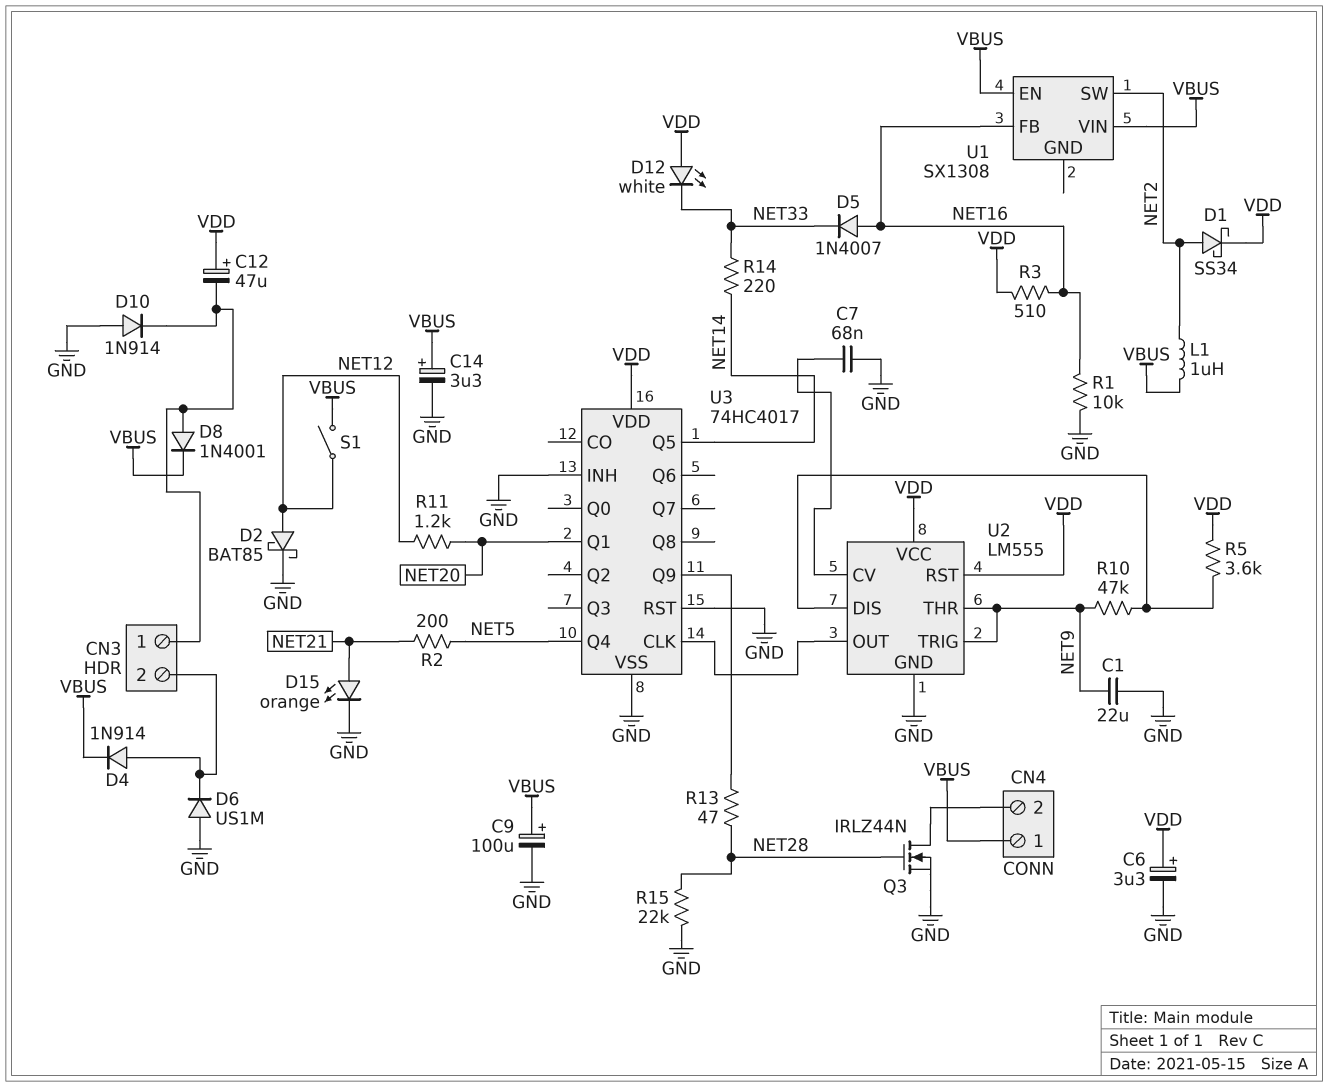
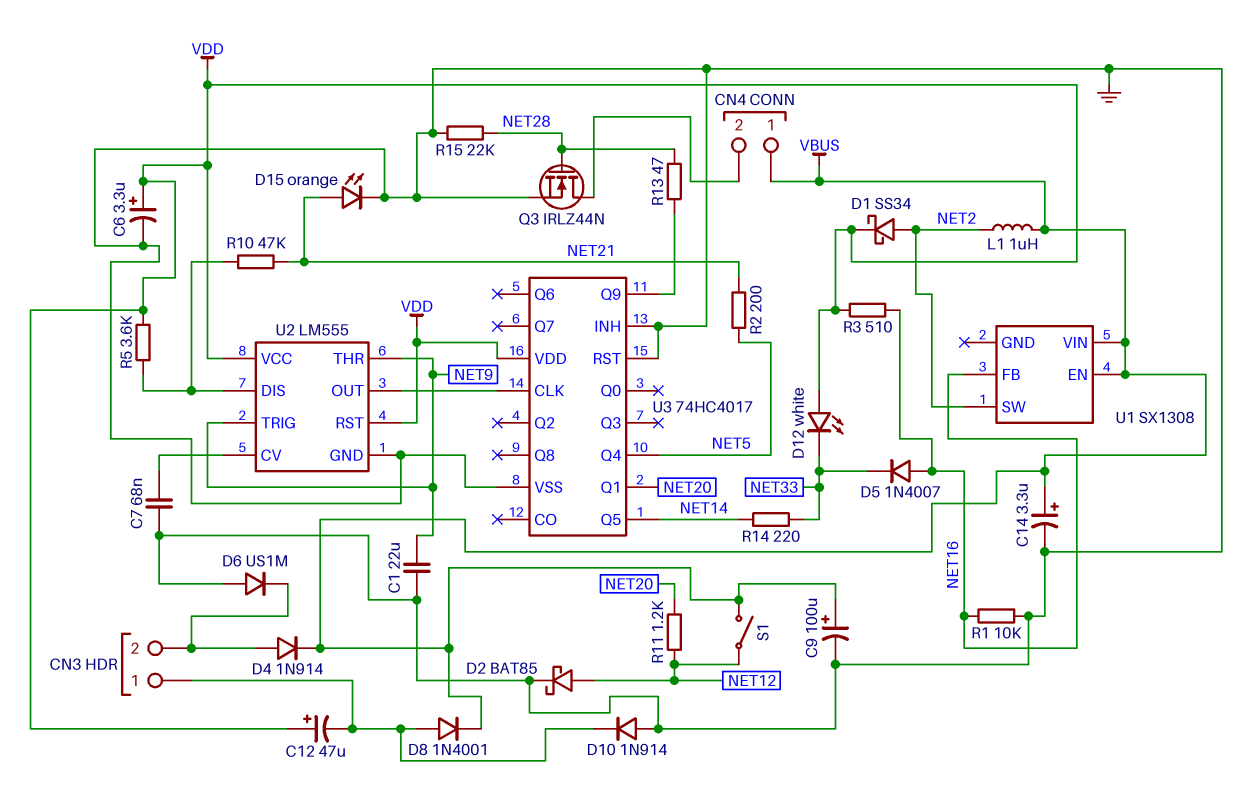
R10: 47k (NET9, U2/DIS) -> 47k (NET21, U2/DIS)

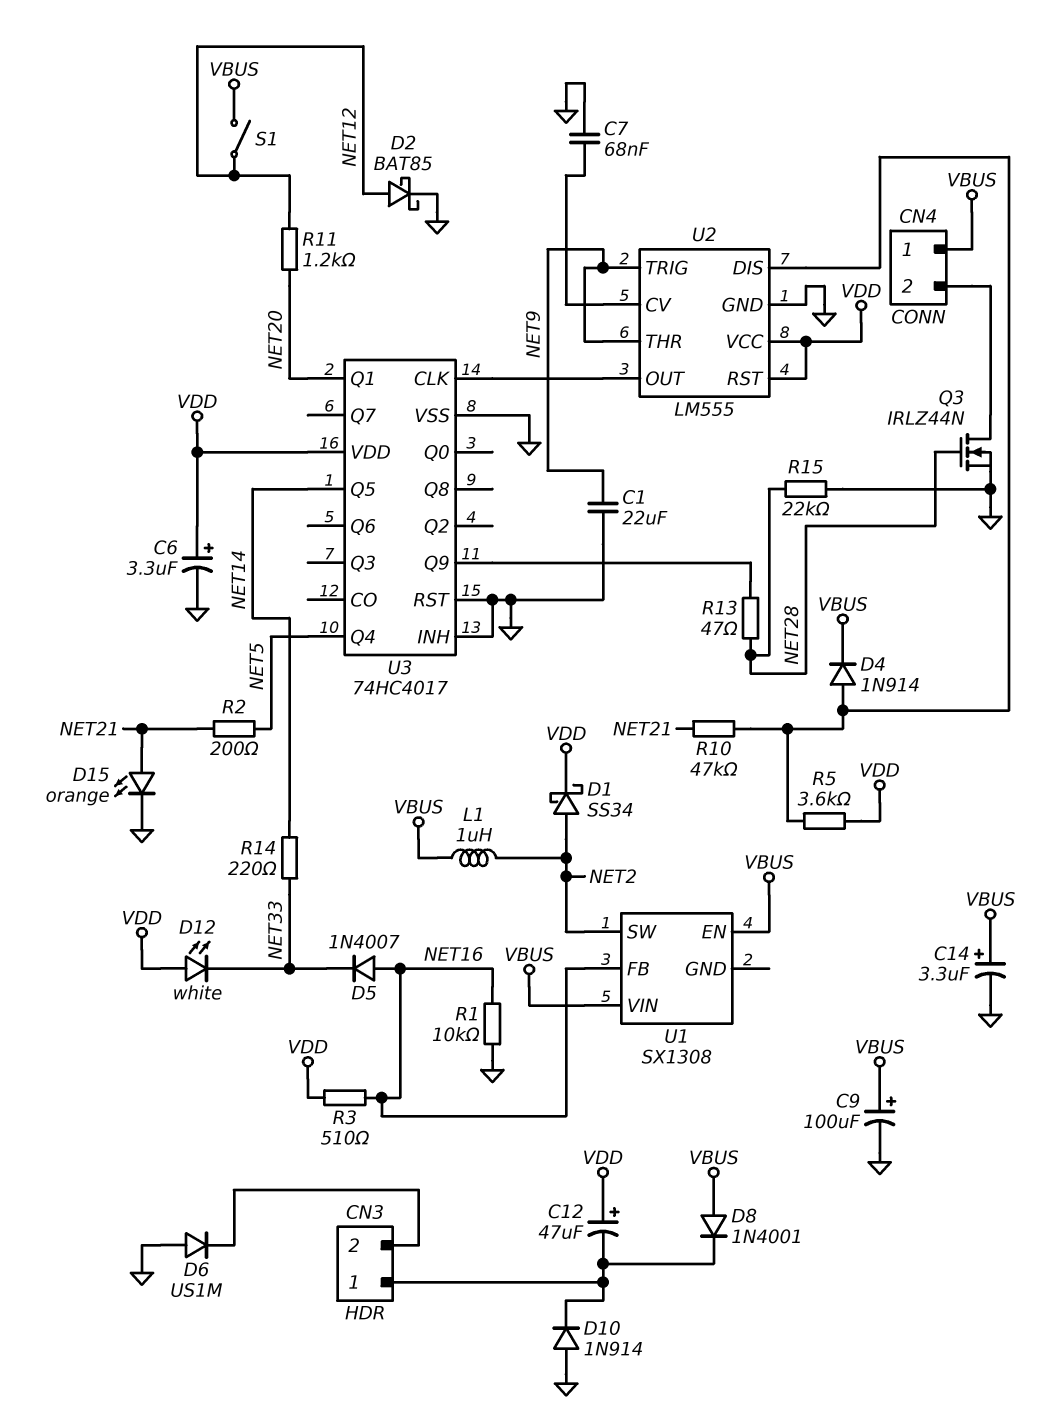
D4: diode 1N914 (A CN3/2, K VBUS) -> diode 1N914 (A U2/DIS, K VBUS)
D8: diode 1N4001 (A CN3/1, K VBUS) -> diode 1N4001 (A VBUS, K CN3/1)

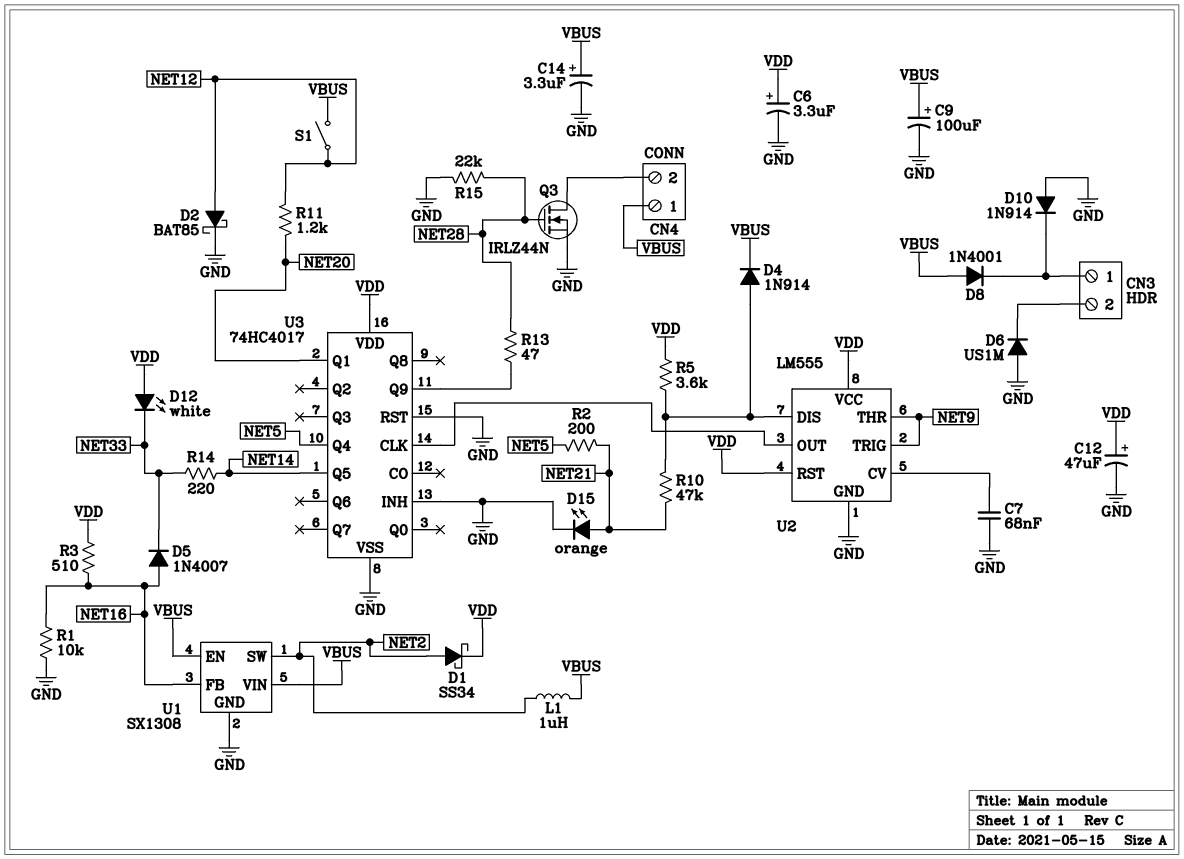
C1: 22uF (GND, NET9) -> none
C12: 47uF (plus VDD, minus CN3/1) -> 47uF (plus VDD, minus GND)
U1 pin GND: none -> GND

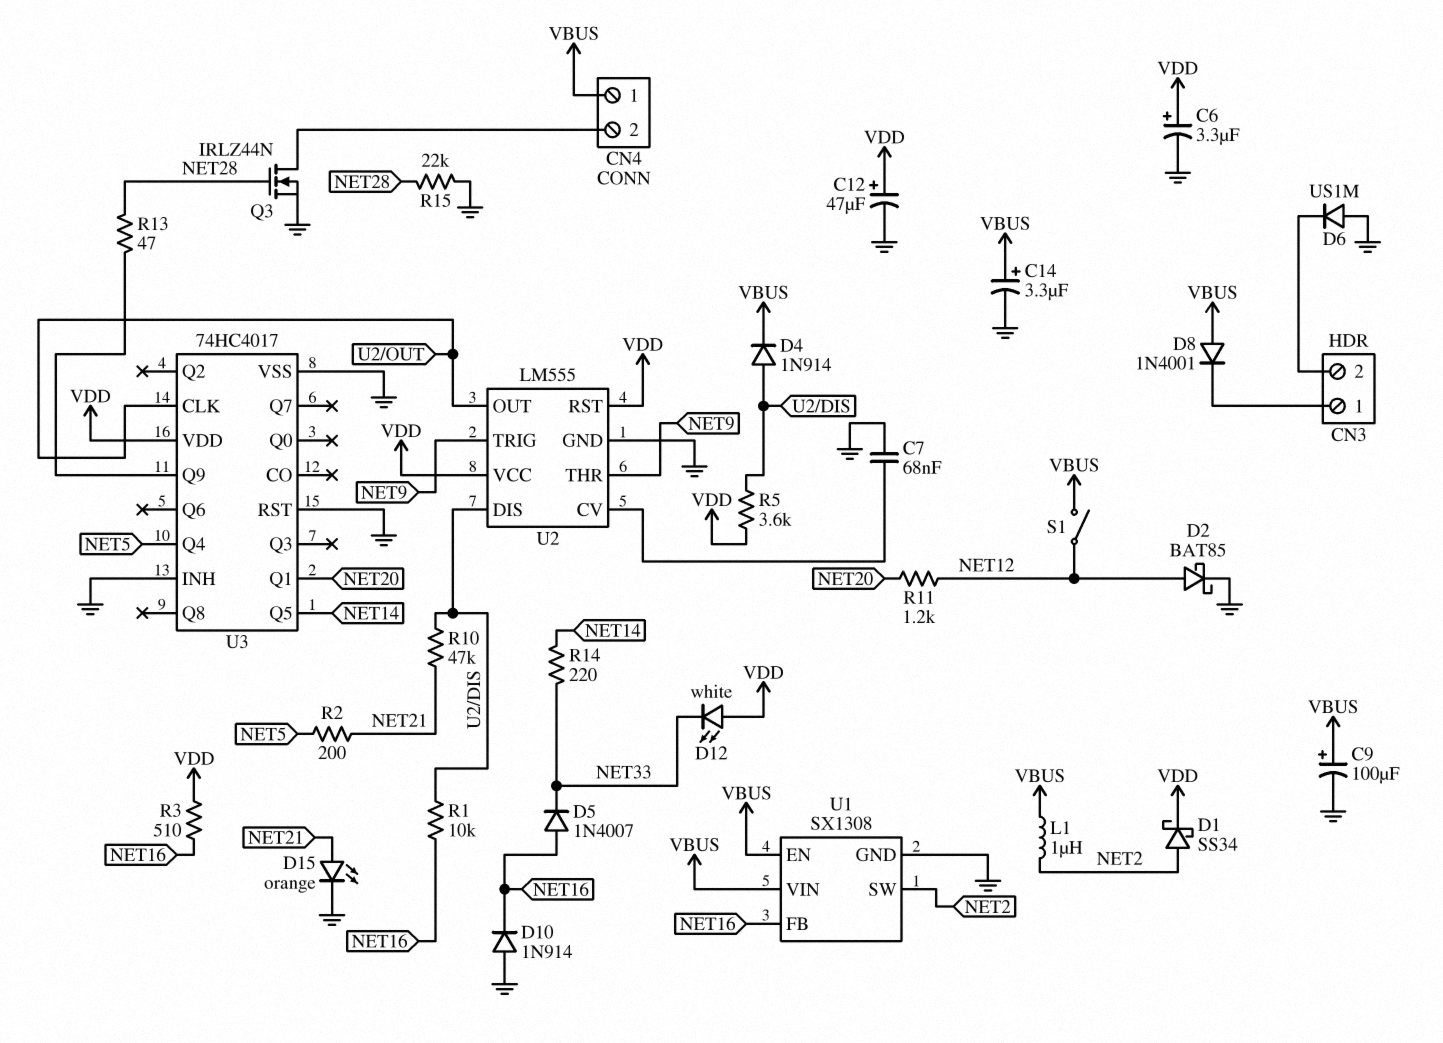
D10: diode 1N914 (A GND, K CN3/1) -> diode 1N914 (A GND, K NET16)
R1: 10k (GND, NET16) -> 10k (NET16, U2/DIS)

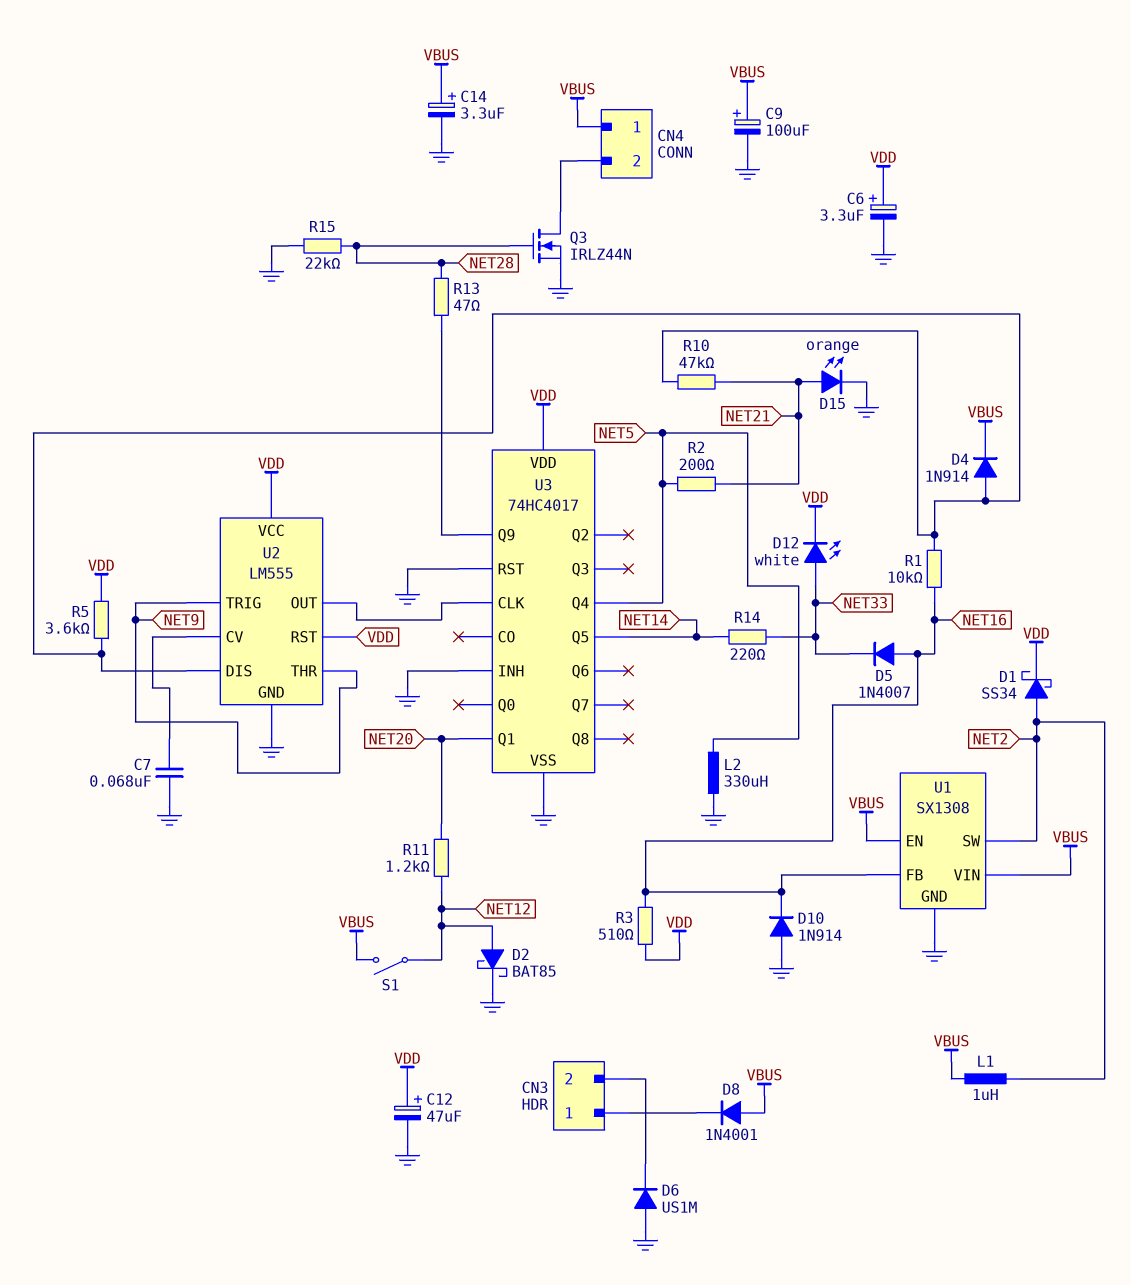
D12: LED white (A VDD, K NET33) -> LED white (A NET33, K VDD)
L2: none -> 330uH (GND, NET5)

